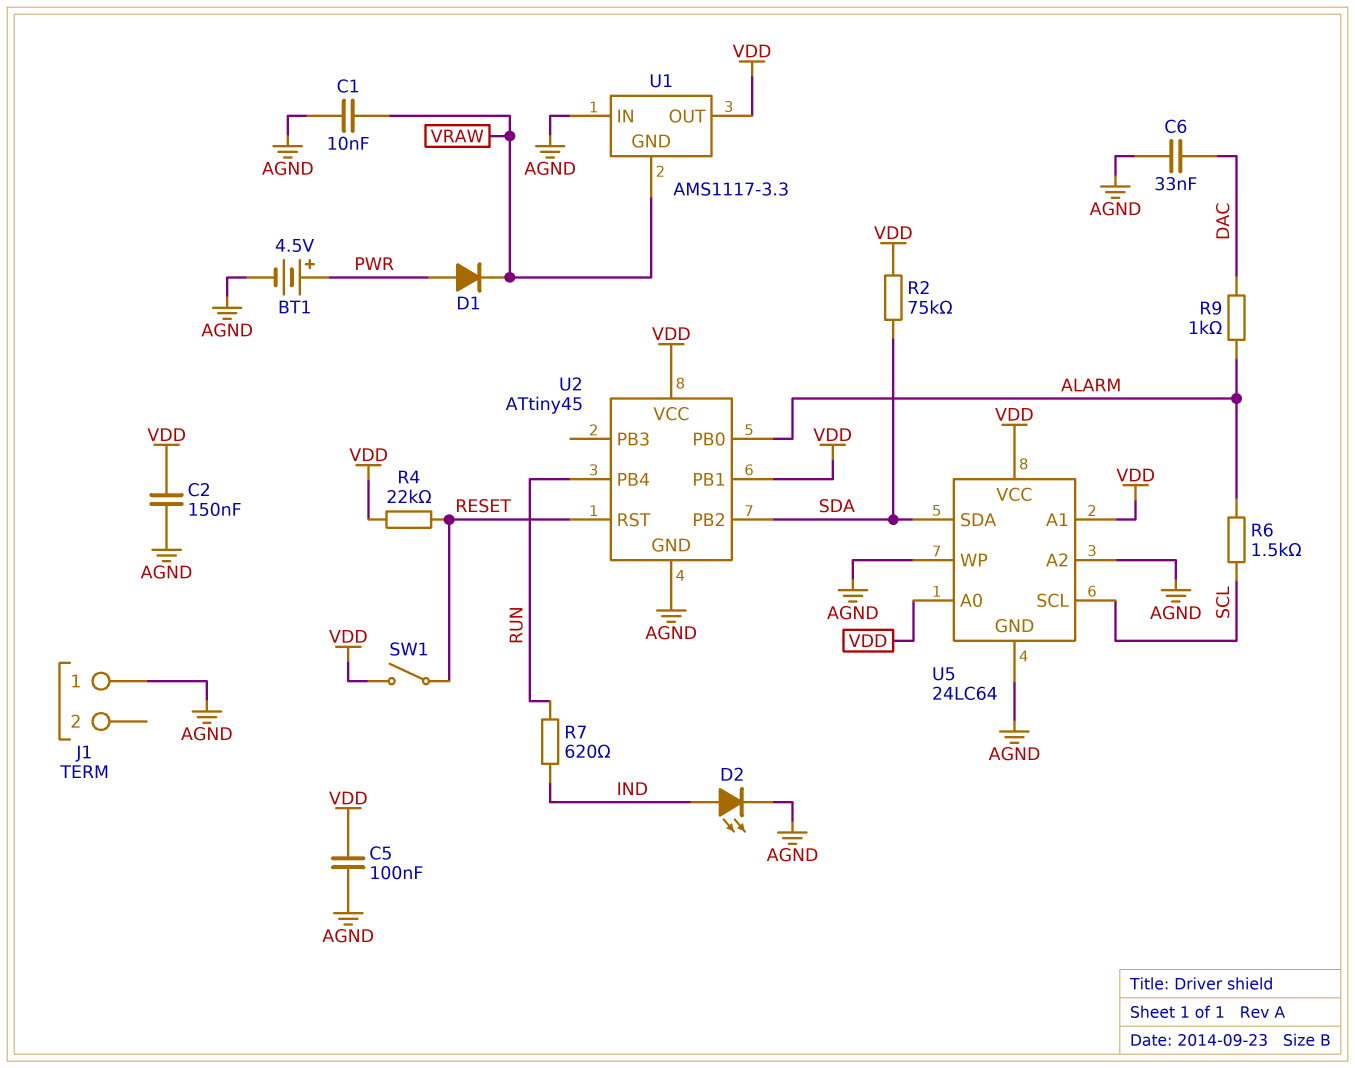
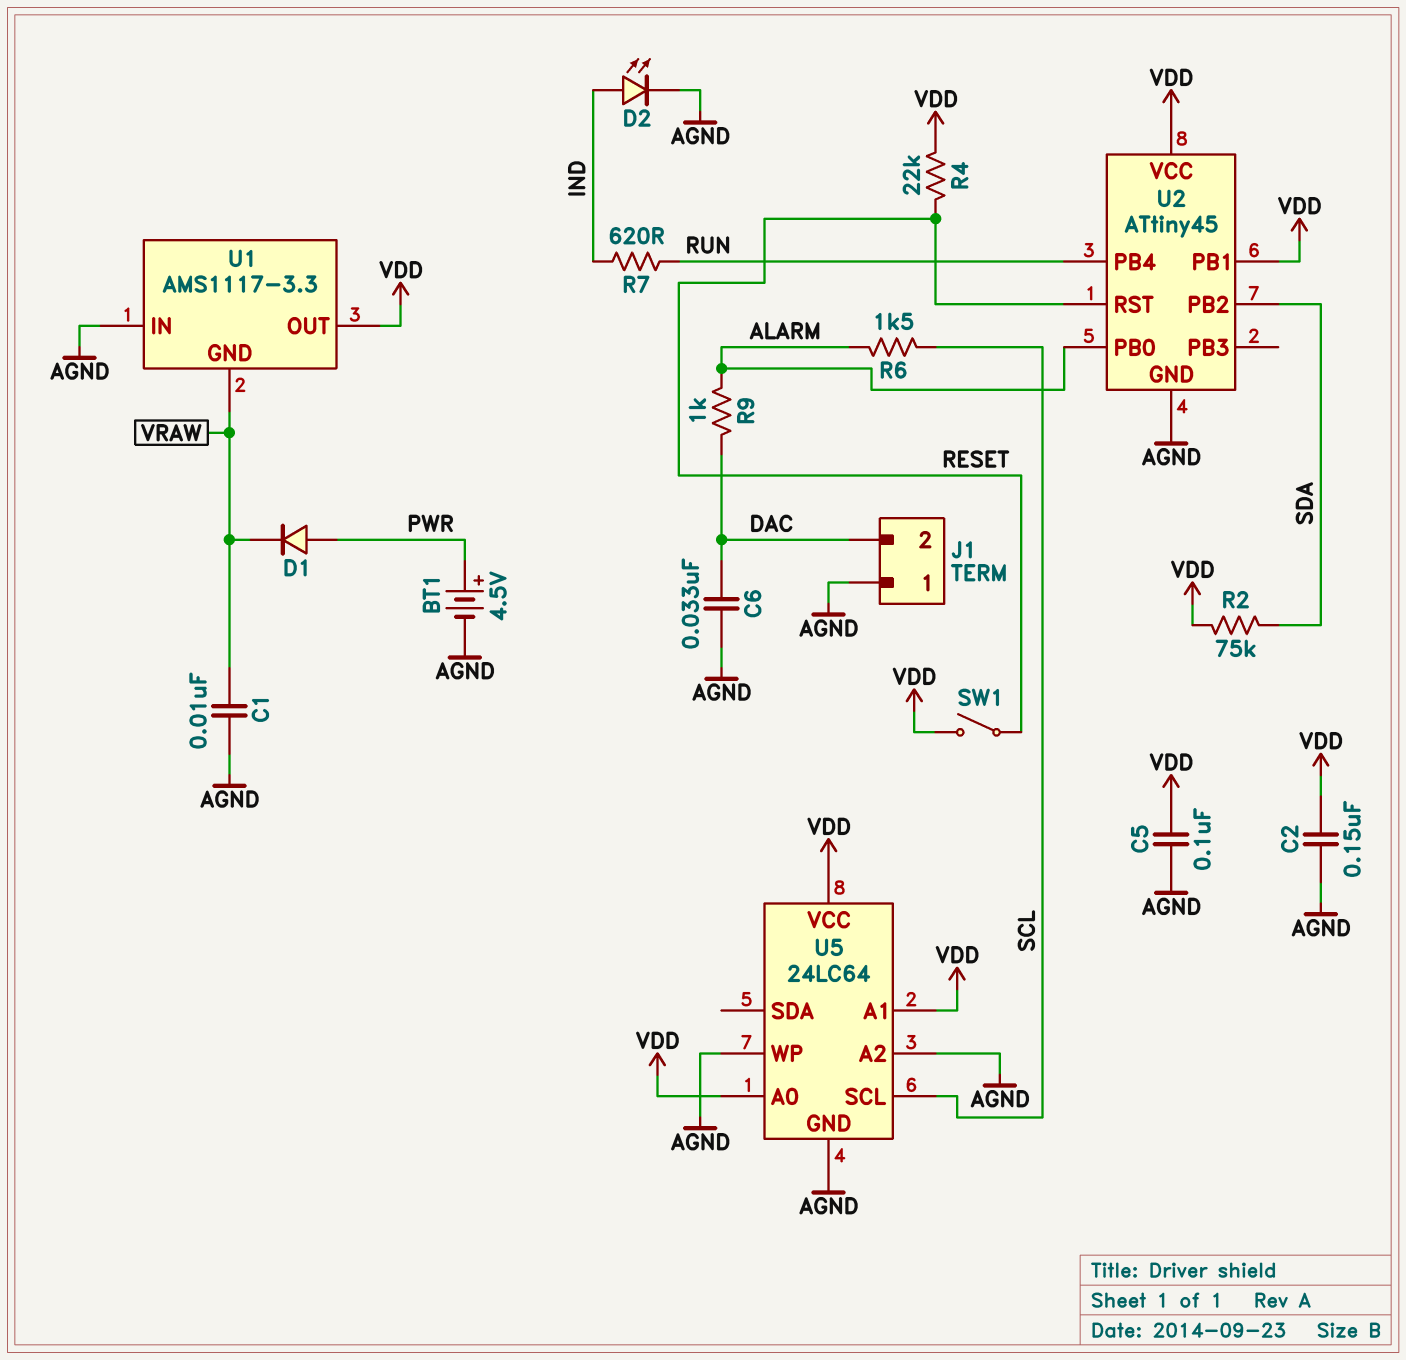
J1 pin 2: none -> DAC
U5 pin SDA: SDA -> none

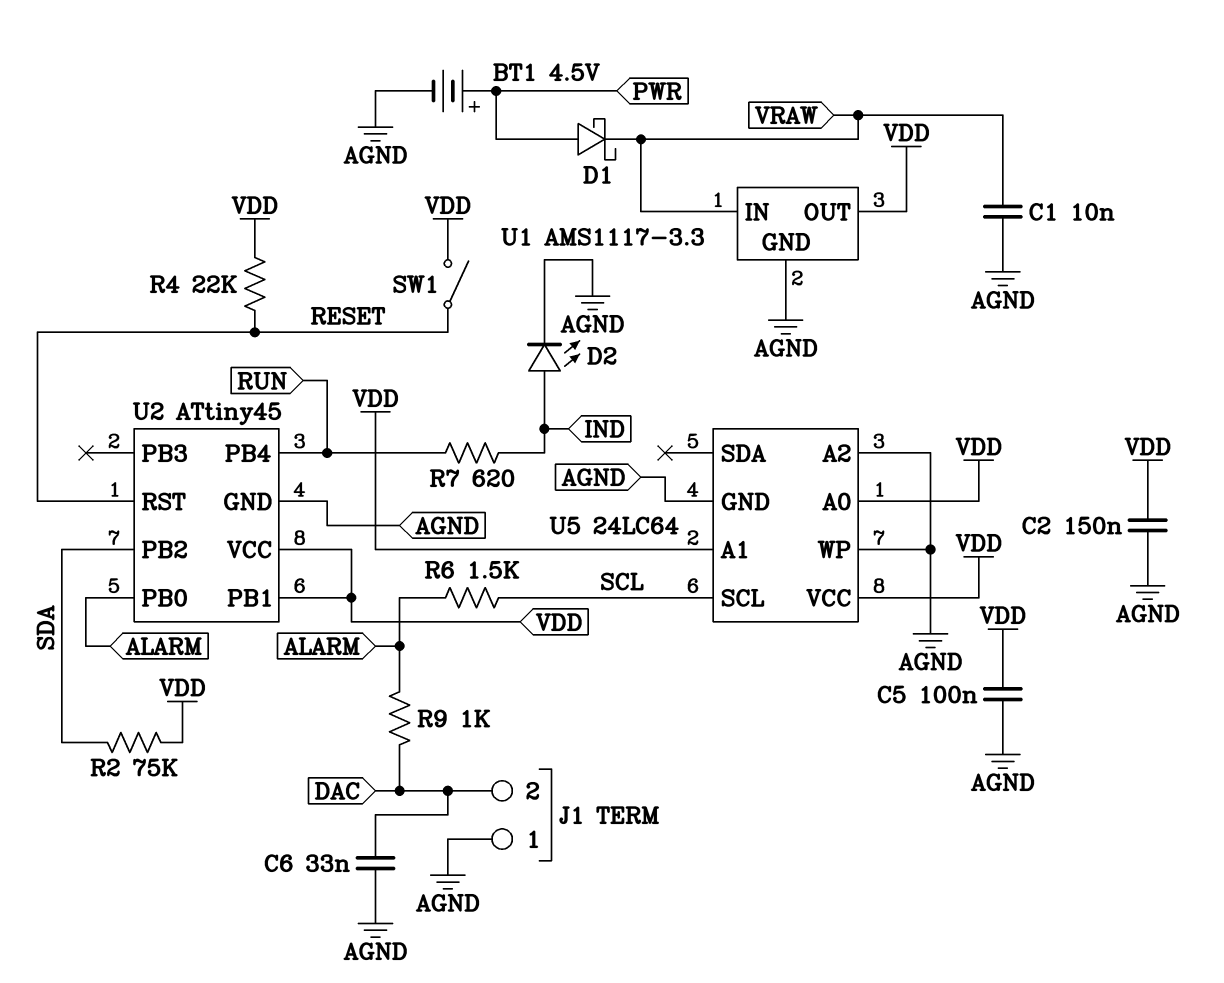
D1: diode (A PWR, K VRAW) -> schottky (A PWR, K VRAW)
U1 pin GND: VRAW -> AGND
U1 pin IN: AGND -> VRAW

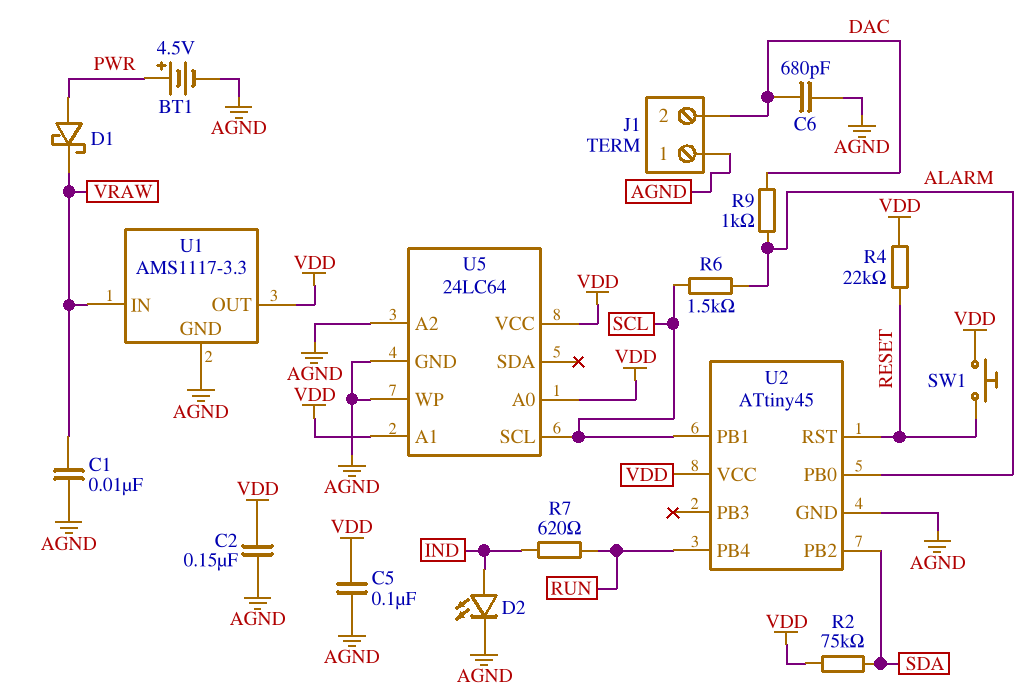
C6: 33nF (AGND, DAC) -> 680pF (AGND, DAC)
SW1: switch (RESET, VDD) -> button (RESET, VDD)
U2 pin PB1: VDD -> SCL

